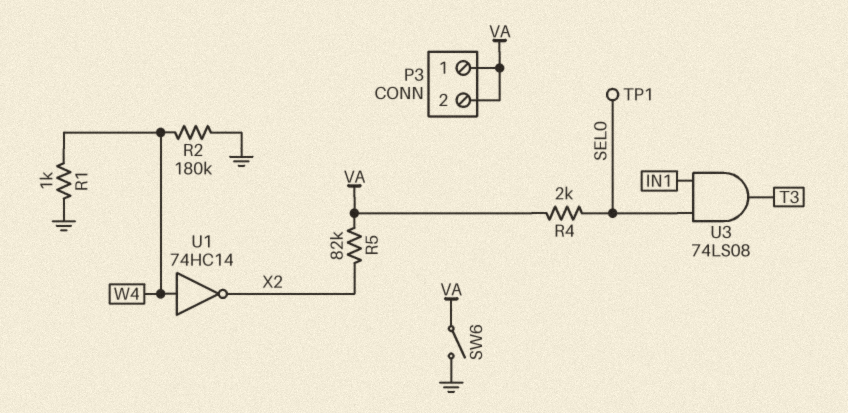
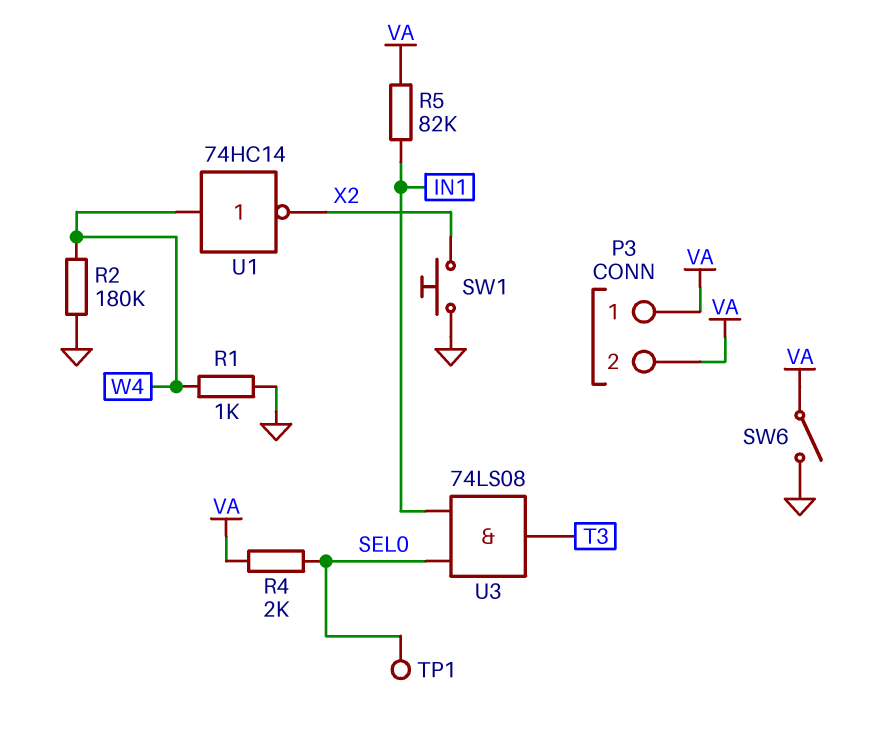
R5: 82k (VA, X2) -> 82k (IN1, VA)
SW1: none -> button (GND, X2)

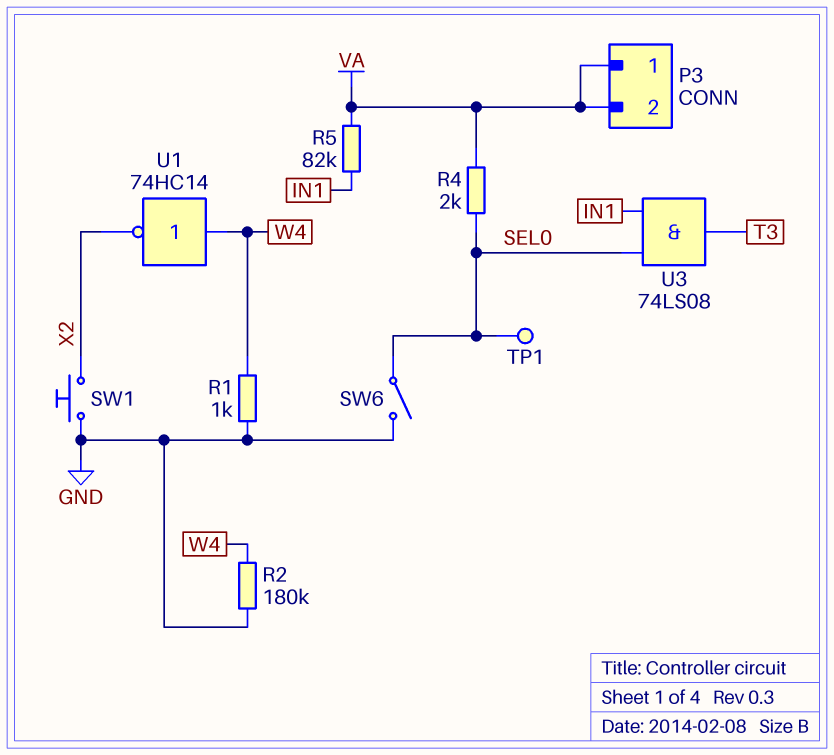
SW6: switch (GND, VA) -> switch (GND, SEL0)

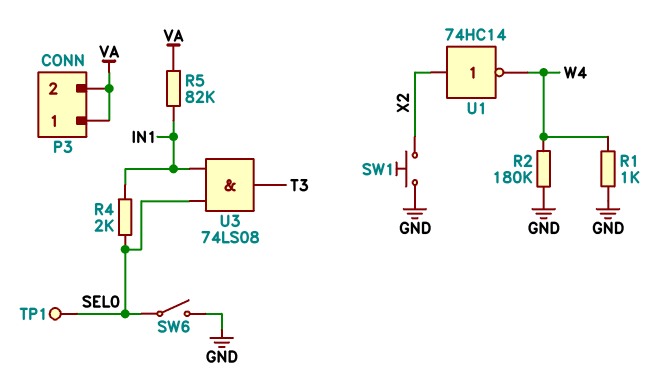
R4: 2k (SEL0, VA) -> 2k (IN1, SEL0)
U1: NOT 74HC14 (in W4, out X2) -> NOT 74HC14 (in X2, out W4)

